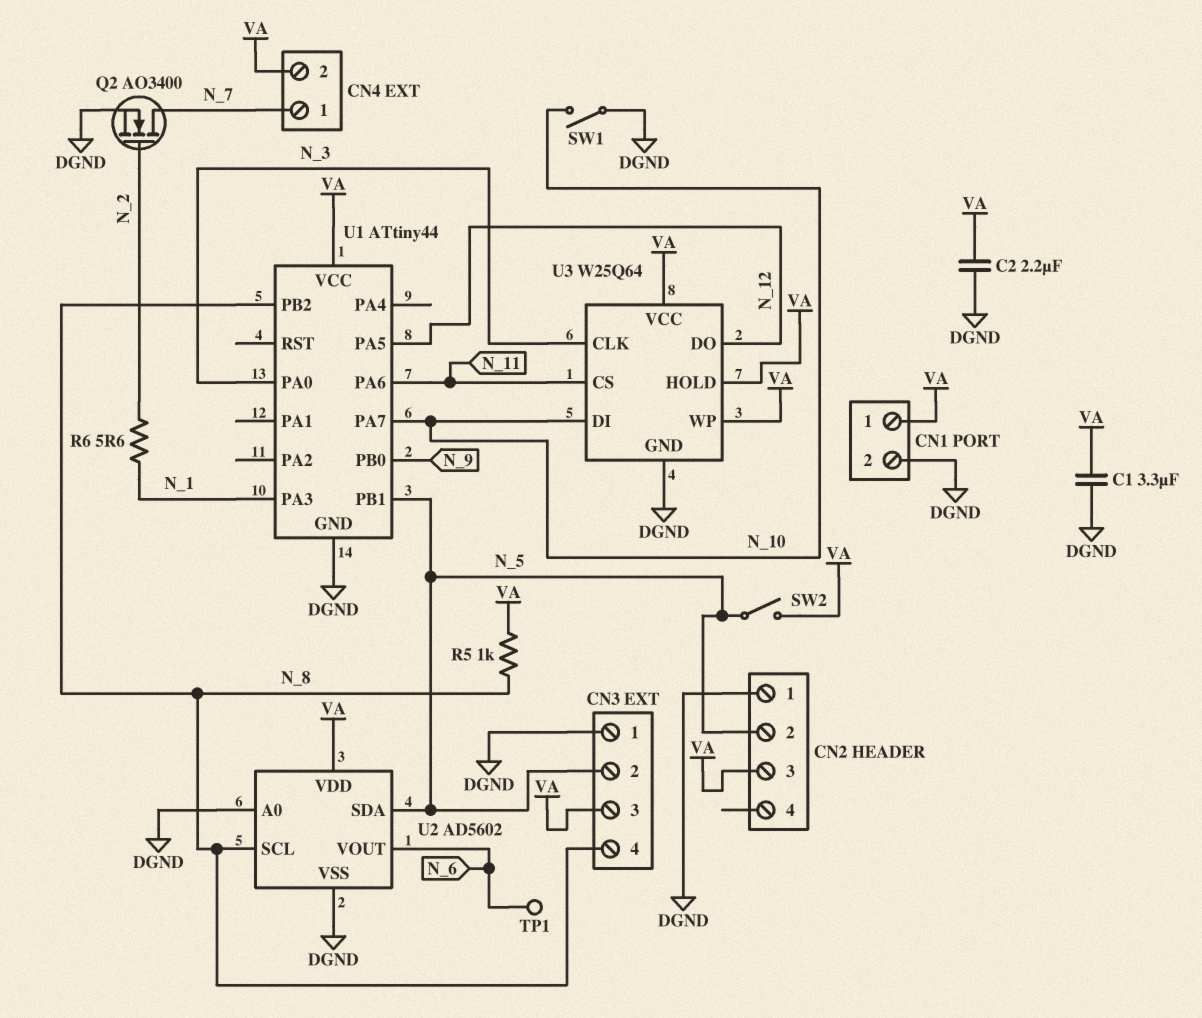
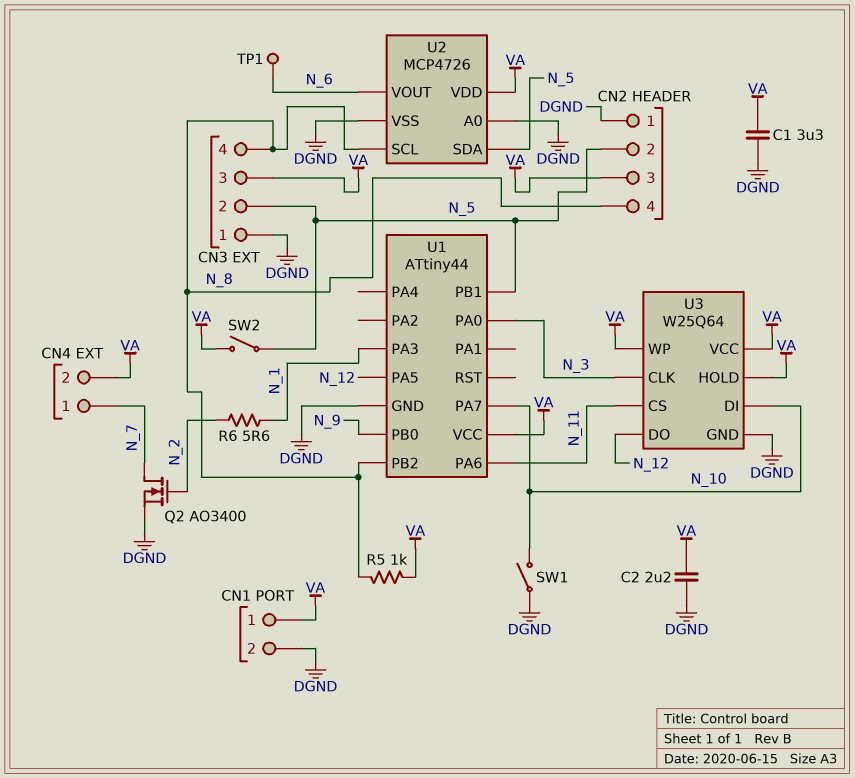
CN2 pin 4: none -> N_8
U2: AD5602 -> MCP4726

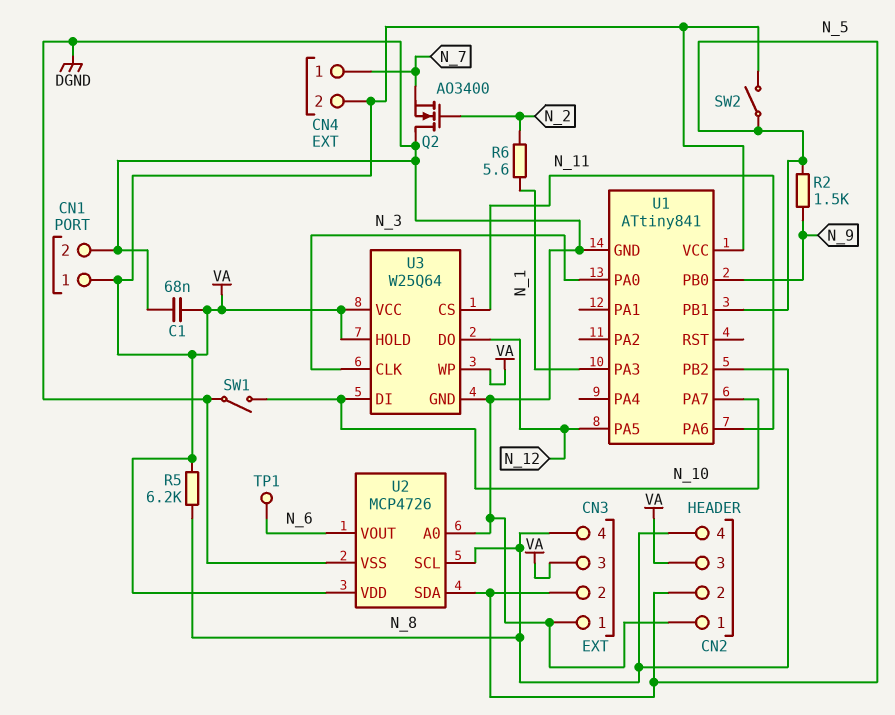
C1: 3.3uF (DGND, VA) -> 68nF (DGND, VA)
C2: 2.2uF (DGND, VA) -> none
Q2: NMOS AO3400 (G N_2, D N_7, S DGND) -> NMOS AO3400 (G N_2, D DGND, S N_7)
R2: none -> 1.5k (N_5, N_9)
R5: 1k (N_8, VA) -> 6.2k (N_8, VA)
U1: ATtiny44 -> ATtiny841

